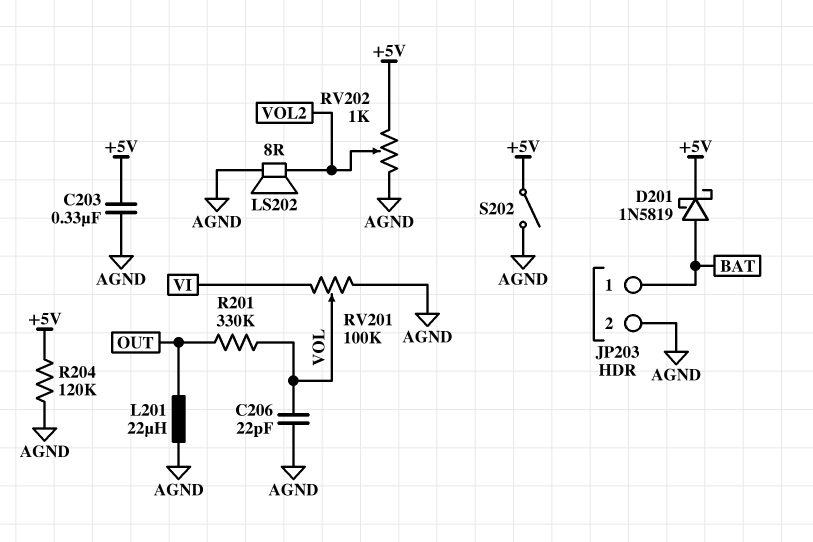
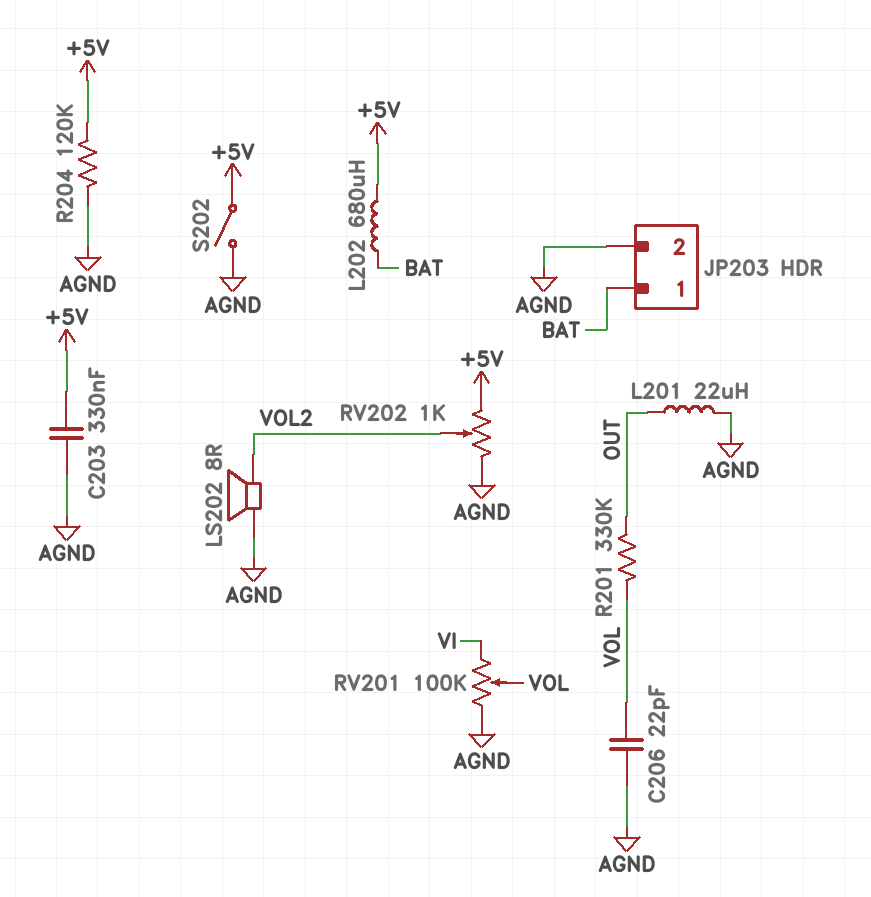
D201: schottky 1N5819 (A BAT, K +5V) -> none
L202: none -> 680uH (+5V, BAT)

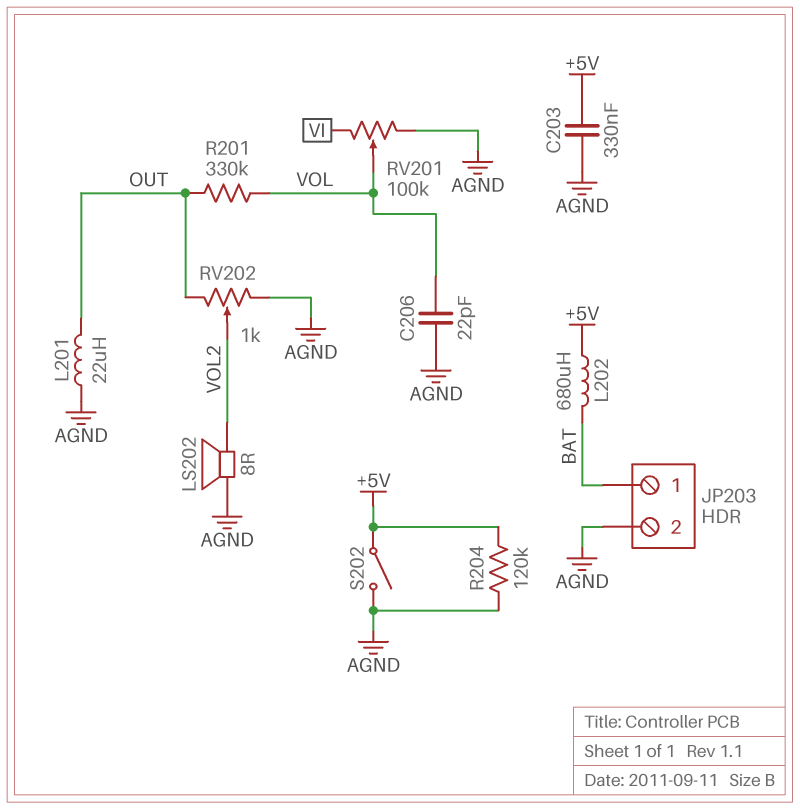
RV202: 1k (+5V, AGND, wiper VOL2) -> 1k (AGND, OUT, wiper VOL2)

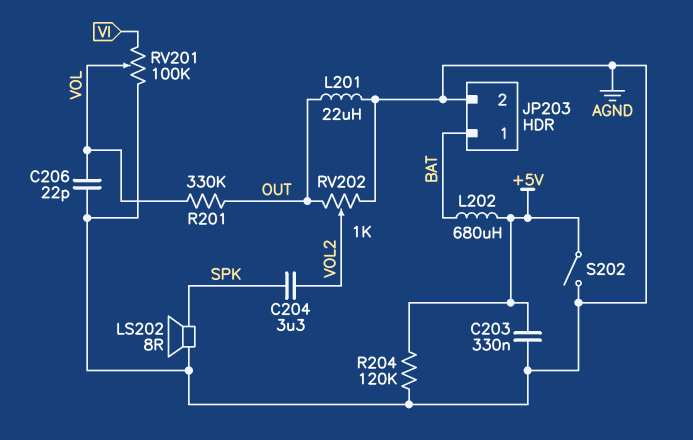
C204: none -> 3.3uF (SPK, VOL2)
LS202: speaker 8R (AGND, VOL2) -> speaker 8R (AGND, SPK)

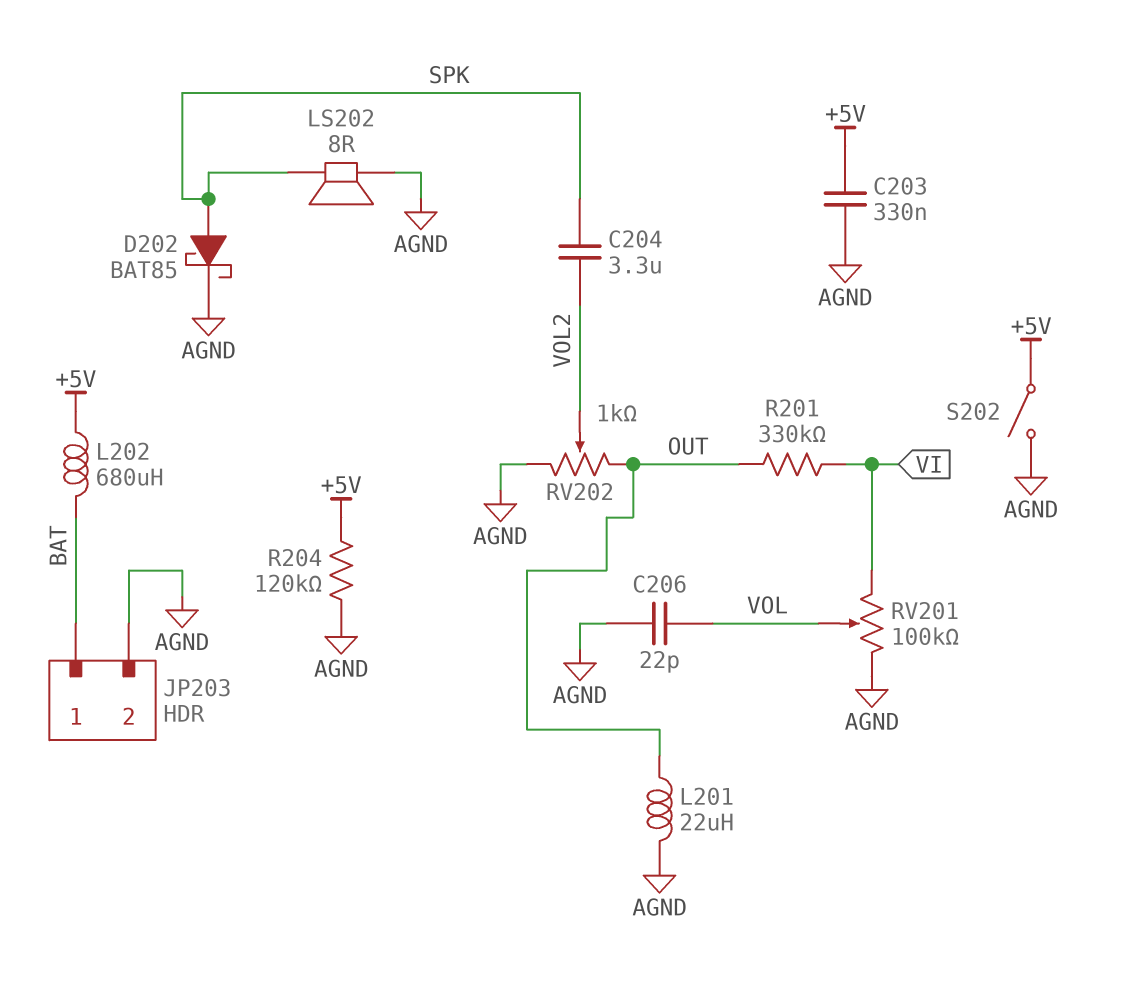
D202: none -> schottky BAT85 (A SPK, K AGND)
R201: 330k (OUT, VOL) -> 330k (OUT, VI)

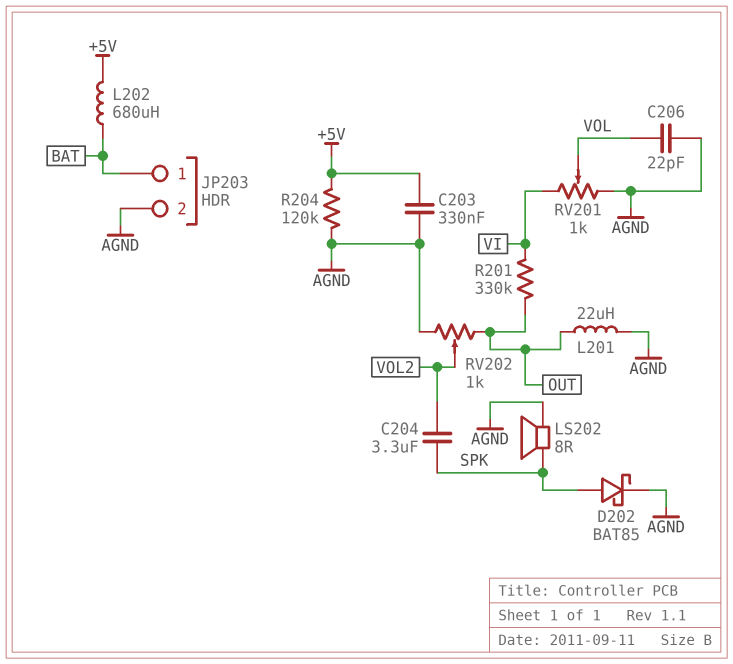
RV201: 100k (AGND, VI, wiper VOL) -> 1k (AGND, VI, wiper VOL)
S202: switch (+5V, AGND) -> none

